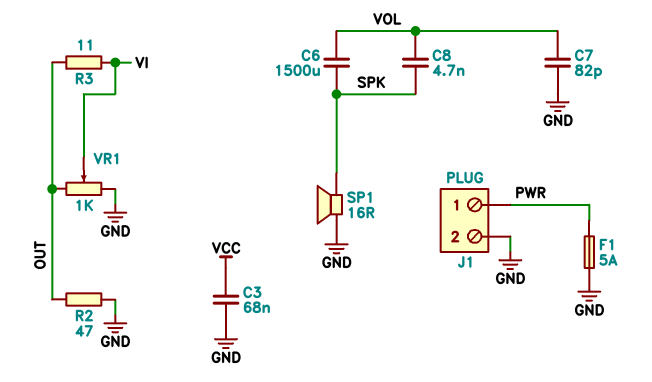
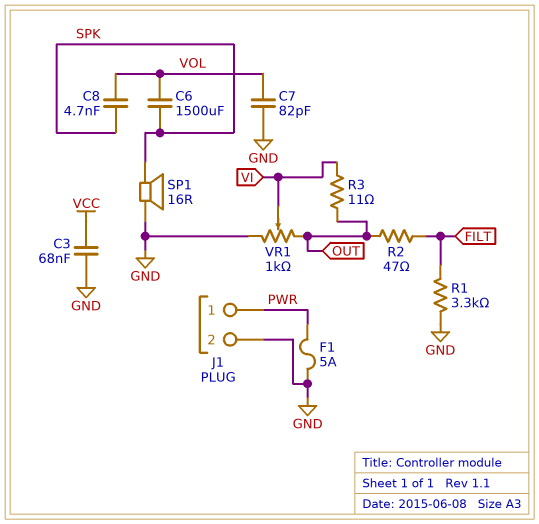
R1: none -> 3.3k (FILT, GND)
R2: 47 (GND, OUT) -> 47 (FILT, OUT)

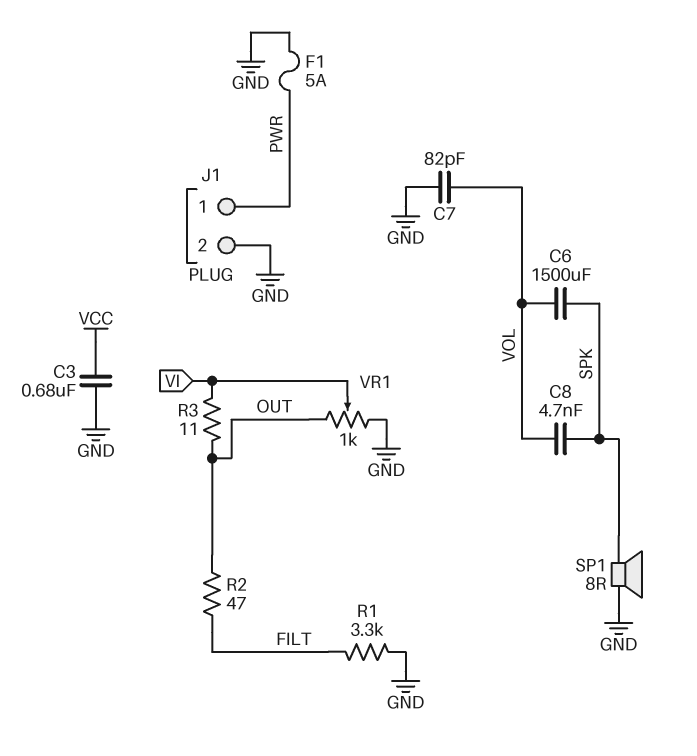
C3: 68nF (GND, VCC) -> 680nF (GND, VCC)
SP1: speaker 16R (GND, SPK) -> speaker 8R (GND, SPK)

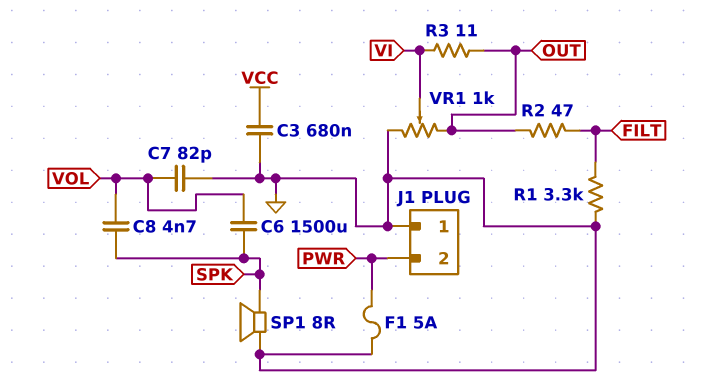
J1 pin 1: PWR -> GND
J1 pin 2: GND -> PWR

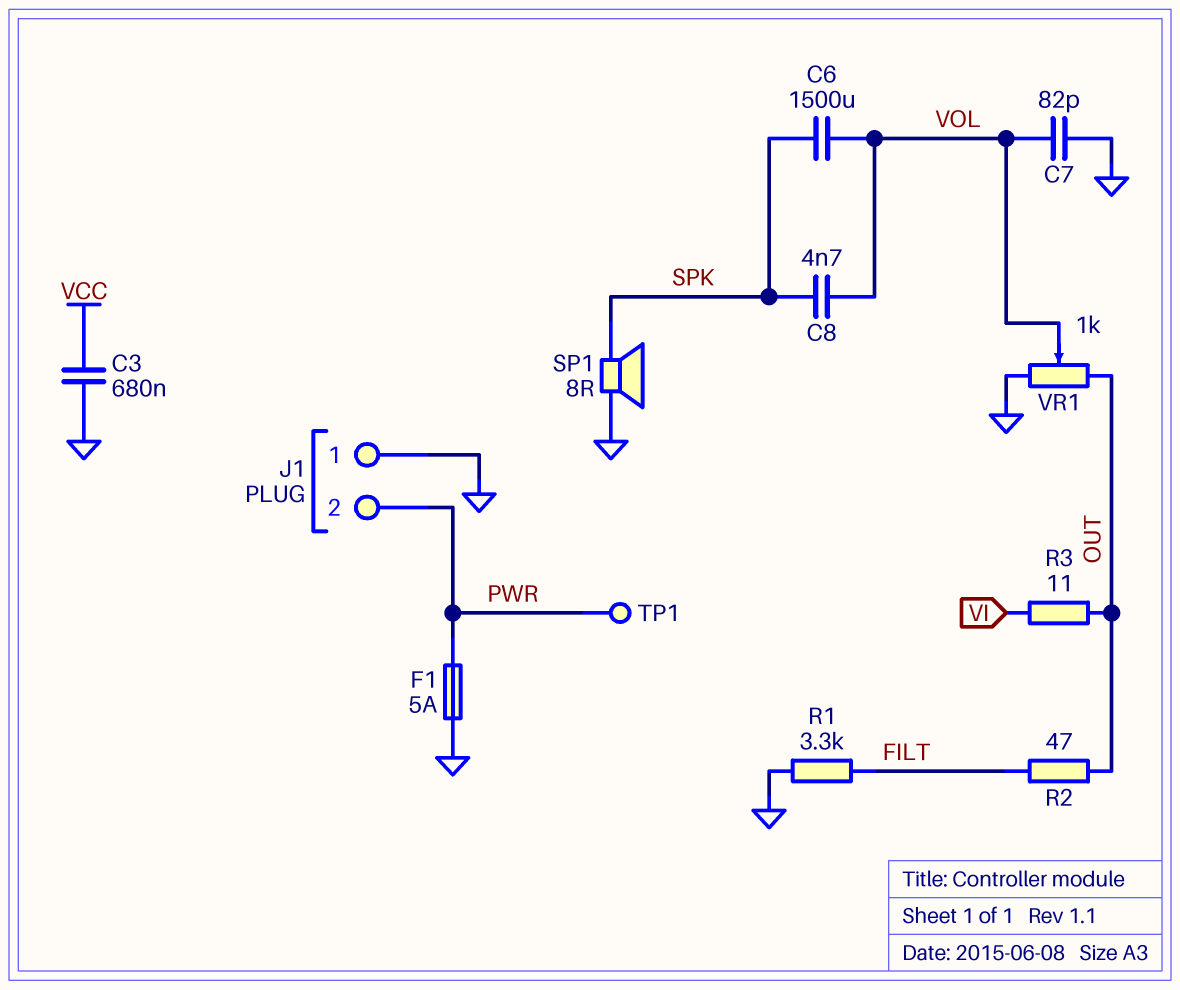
TP1: none -> test point (PWR)
VR1: 1k (GND, OUT, wiper VI) -> 1k (GND, OUT, wiper VOL)

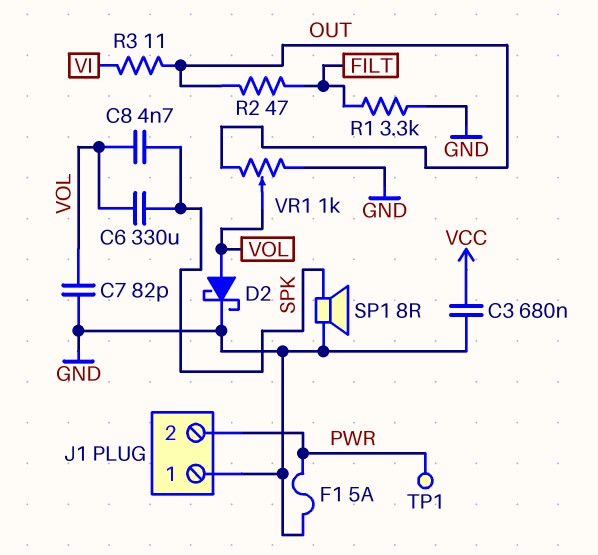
C6: 1500uF (SPK, VOL) -> 330uF (SPK, VOL)
D2: none -> schottky (A VOL, K GND)

